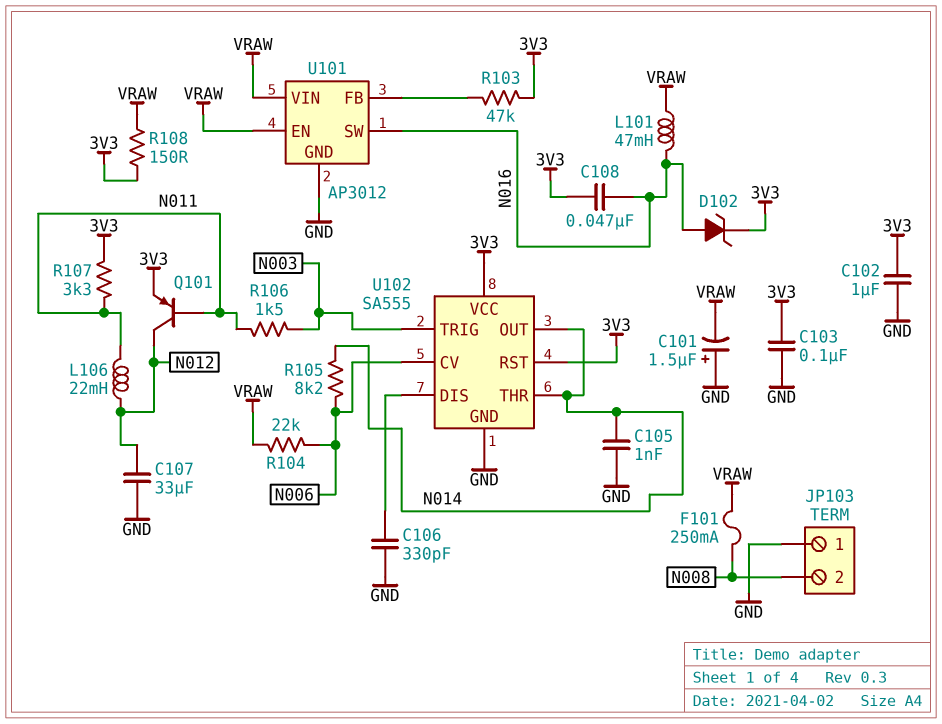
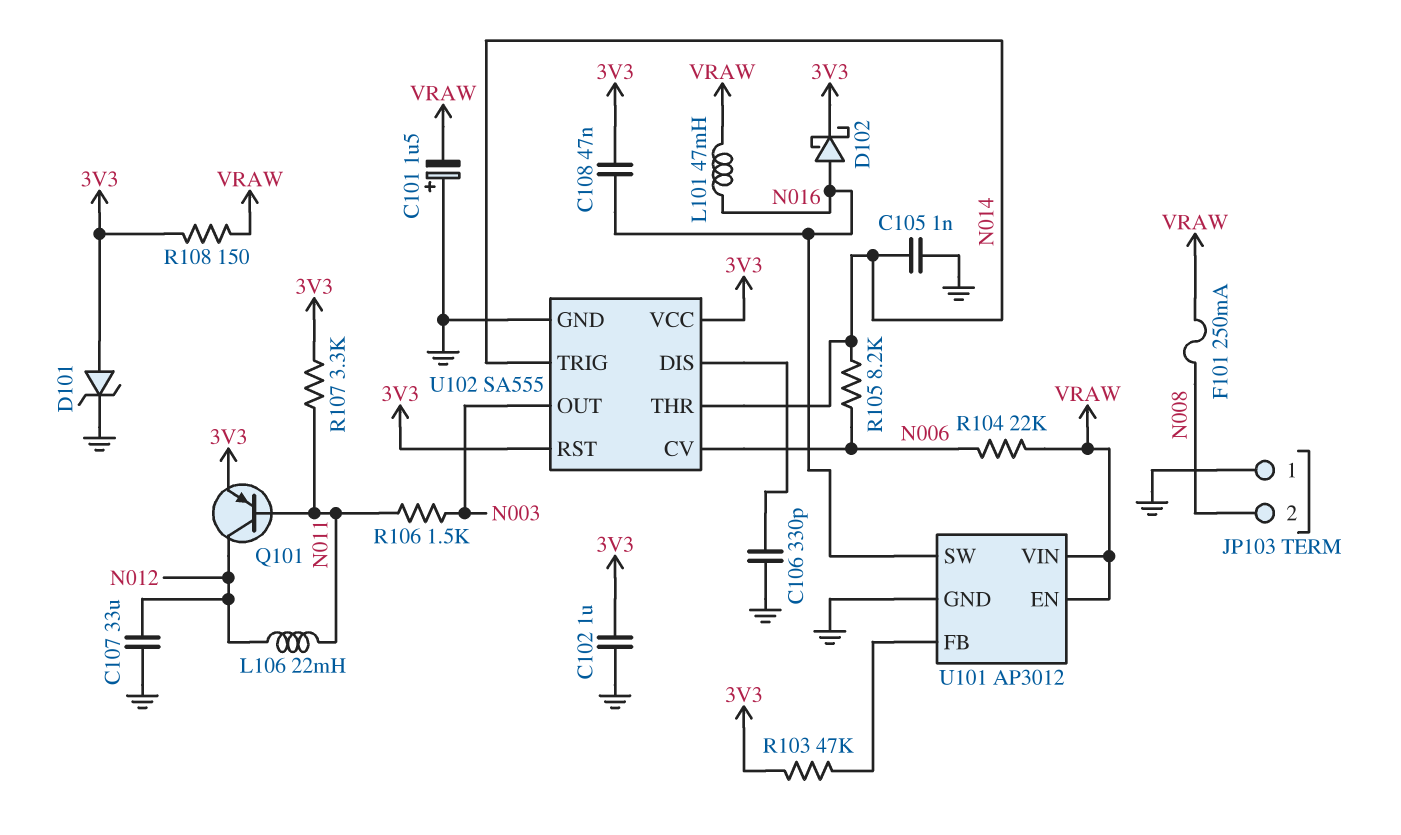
C103: 100nF (3V3, GND) -> none
D101: none -> zener (A 3V3, K GND)
D102: zener (A N016, K 3V3) -> schottky (A N016, K 3V3)
U102 pin OUT: N014 -> N003
U102 pin TRIG: N003 -> N014

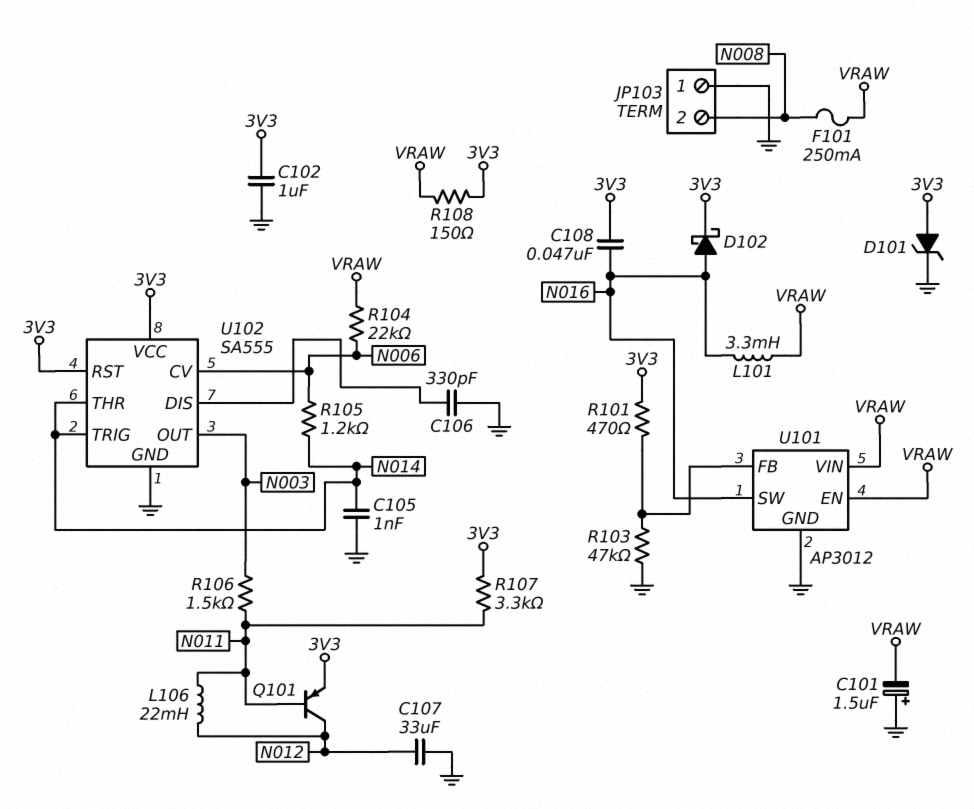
L101: 47mH (N016, VRAW) -> 3.3mH (N016, VRAW)
R101: none -> 470 (3V3, U101/FB)
R103: 47k (3V3, U101/FB) -> 47k (GND, U101/FB)
R105: 8.2k (N006, N014) -> 1.2k (N006, N014)

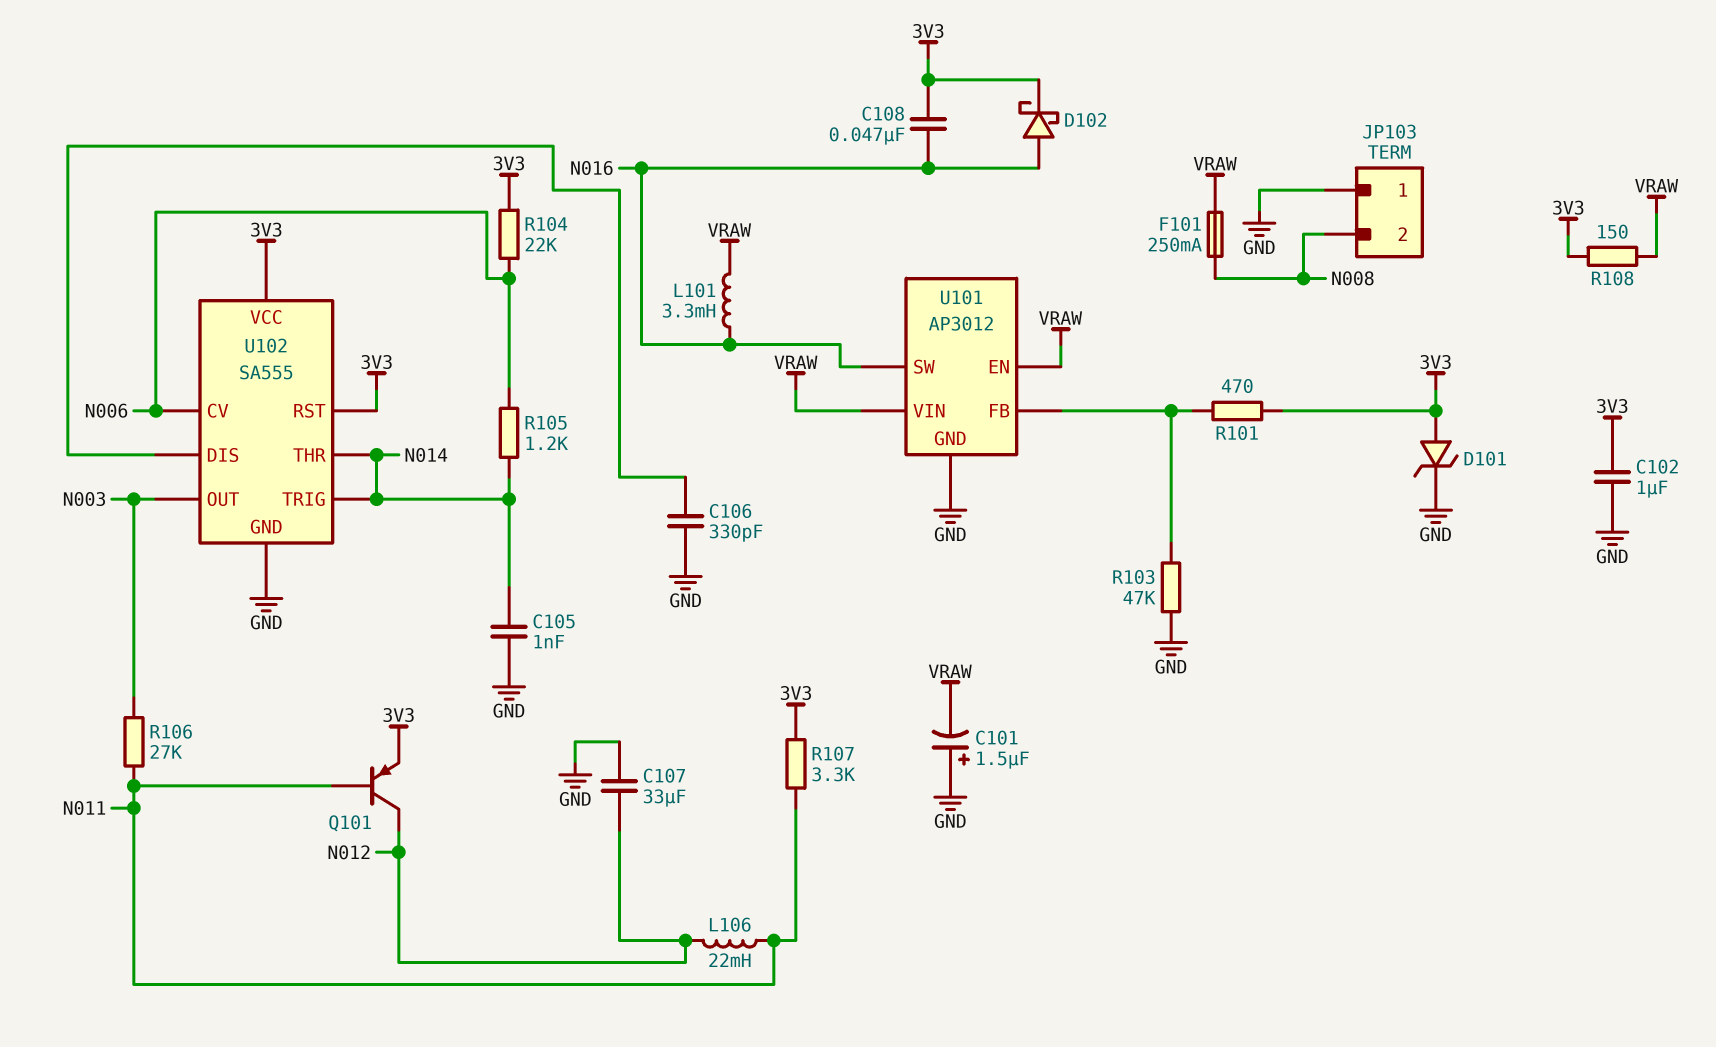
R104: 22k (N006, VRAW) -> 22k (3V3, N006)
R106: 1.5k (N003, N011) -> 27k (N003, N011)

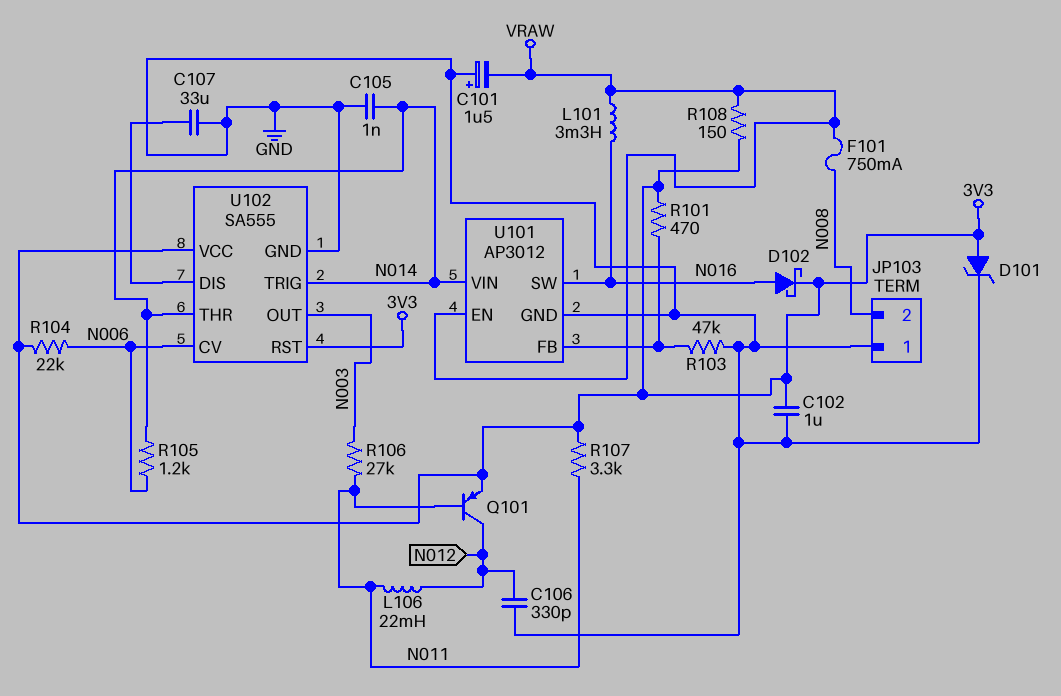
C106: 330pF (GND, U102/DIS) -> 330pF (GND, N012)
C107: 33uF (GND, N012) -> 33uF (GND, U102/DIS)
C108: 47nF (3V3, N016) -> none
F101: 250mA (N008, VRAW) -> 750mA (N008, VRAW)
U101 pin VIN: VRAW -> N014

